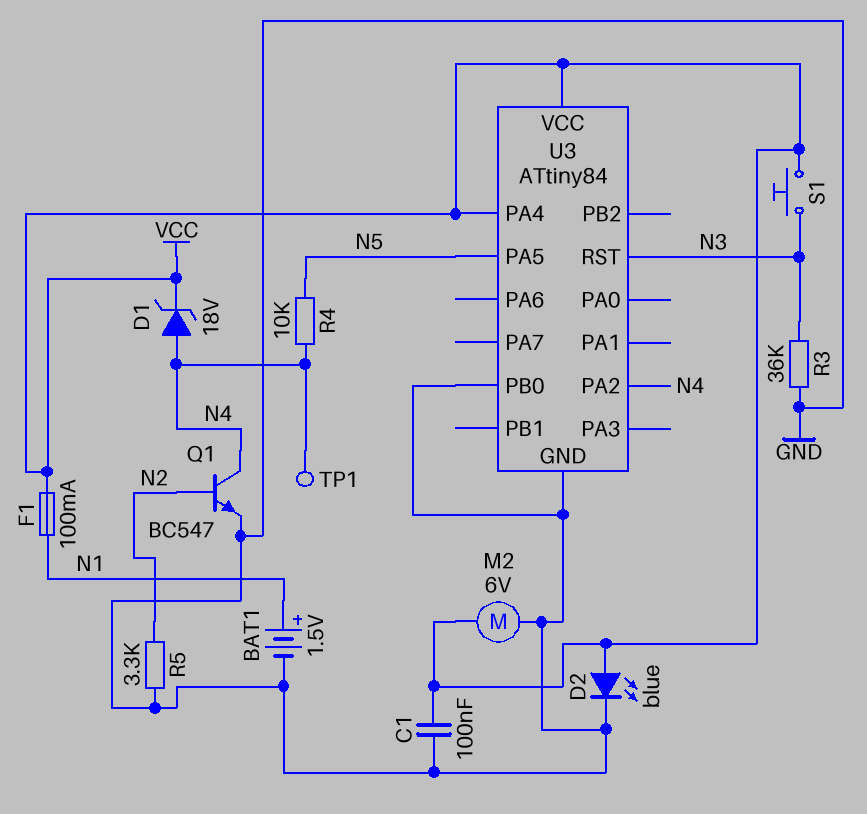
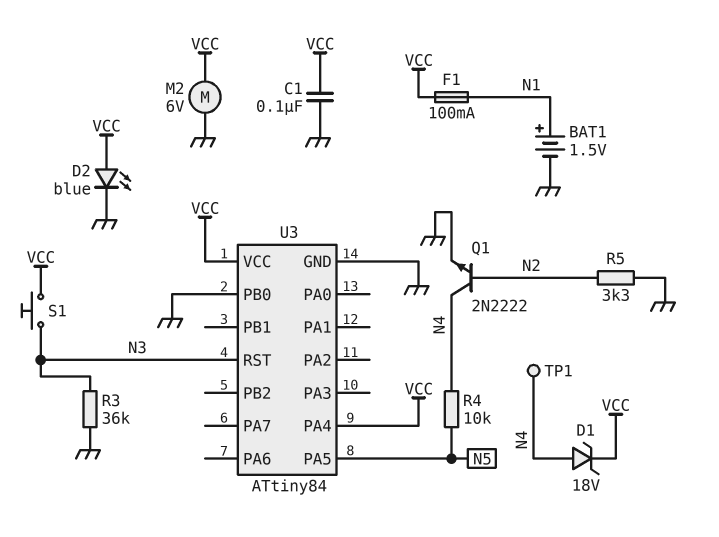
Q1: NPN BC547 (B N2, C N4, E GND) -> NPN 2N2222 (B N2, C N4, E GND)
U3 pin PA2: N4 -> none

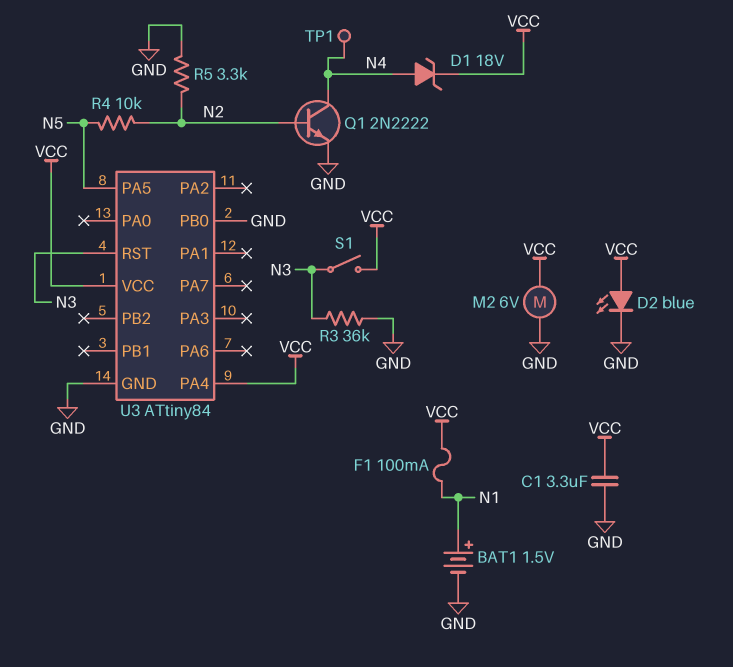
C1: 100nF (GND, VCC) -> 3.3uF (GND, VCC)
R4: 10k (N4, N5) -> 10k (N2, N5)
S1: button (N3, VCC) -> switch (N3, VCC)

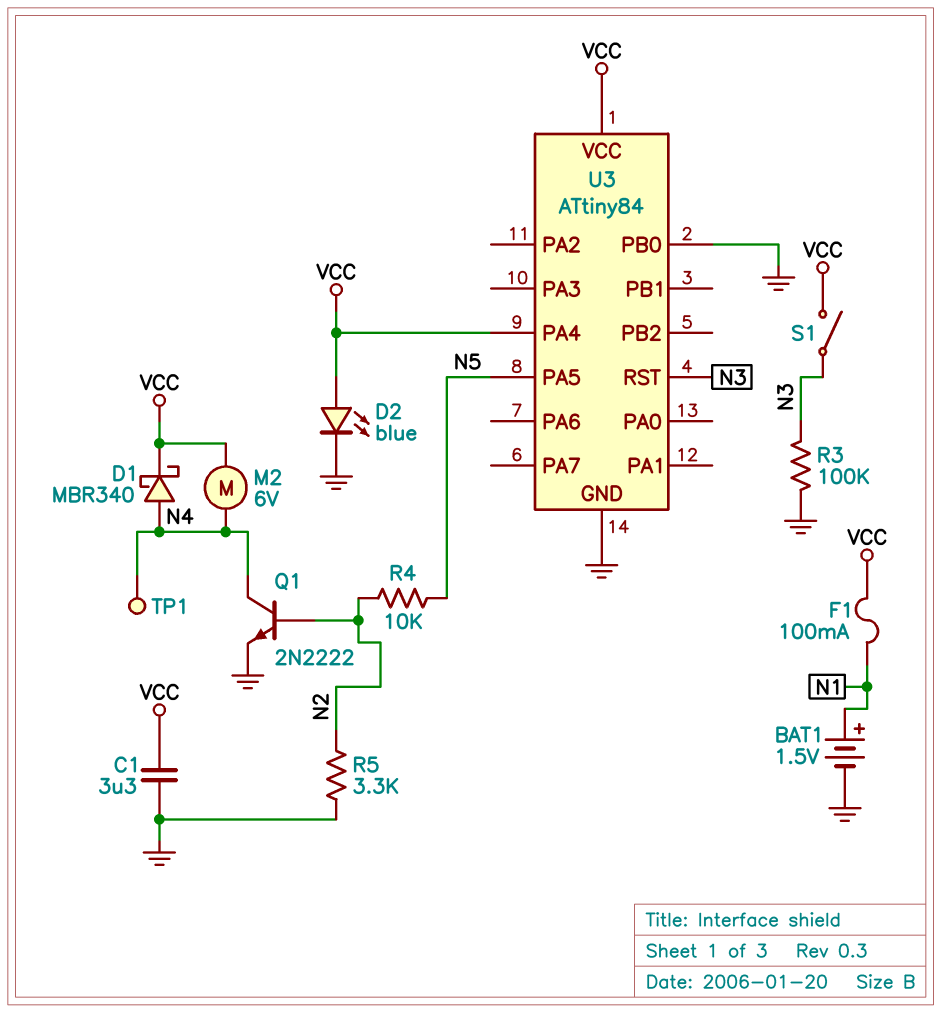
D1: zener 18V (A N4, K VCC) -> schottky MBR340 (A N4, K VCC)
M2: motor 6V (GND, VCC) -> motor 6V (N4, VCC)
R3: 36k (GND, N3) -> 100k (GND, N3)

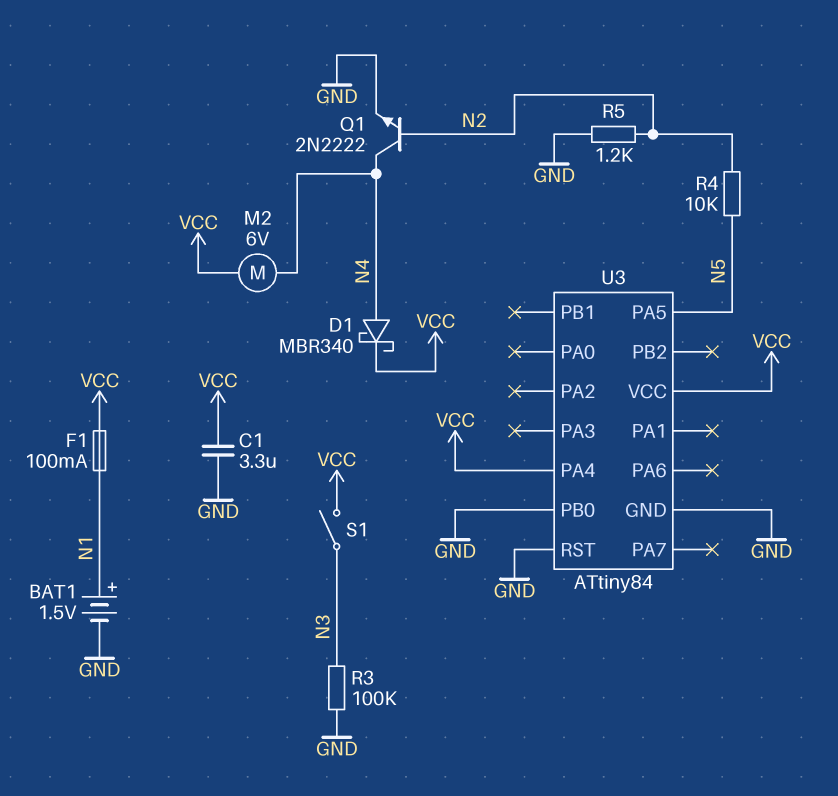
D2: LED blue (A VCC, K GND) -> none
R5: 3.3k (GND, N2) -> 1.2k (GND, N2)
TP1: test point (N4) -> none
U3 pin RST: N3 -> GND

